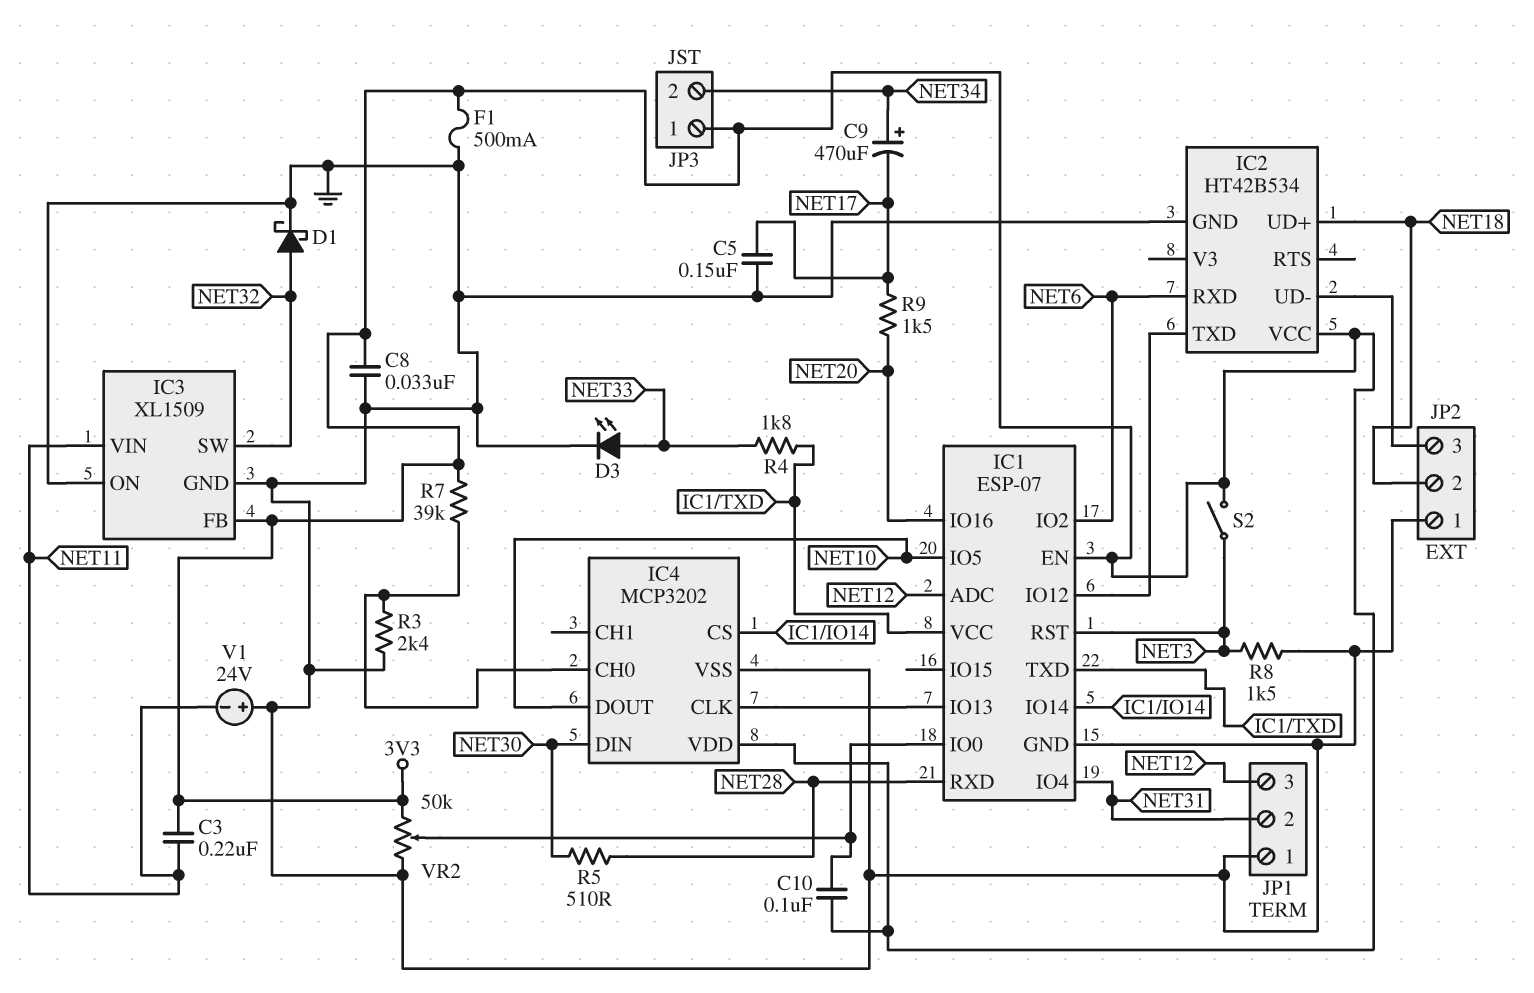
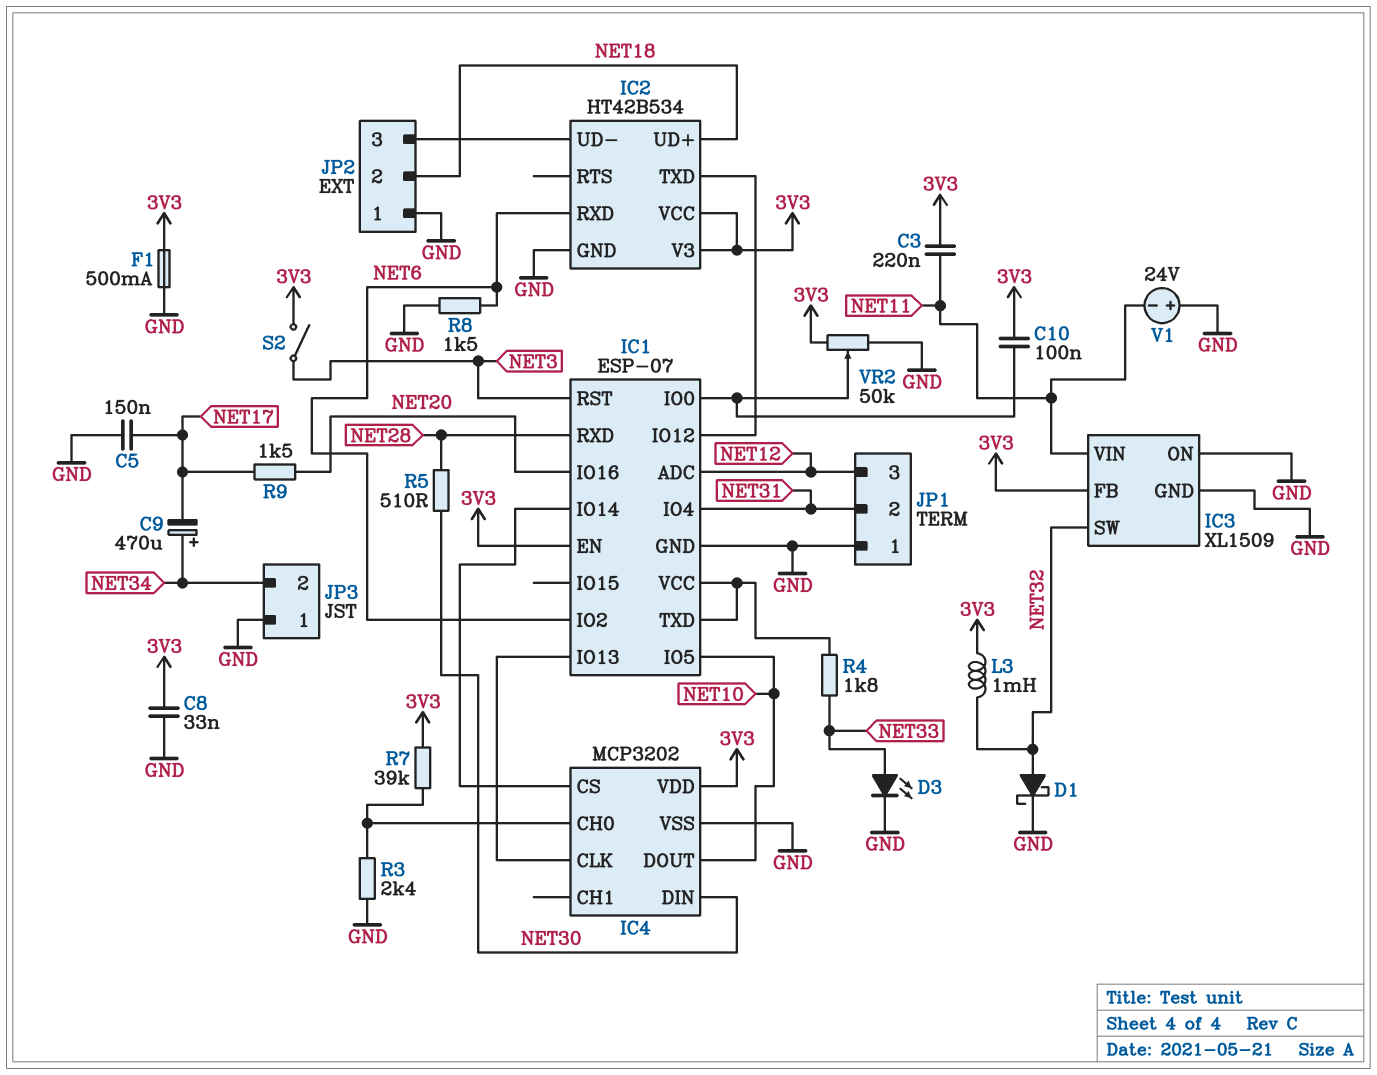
IC2 pin V3: none -> 3V3
JP3 pin 1: 3V3 -> GND
L3: none -> 1mH (3V3, NET32)
R8: 1.5k (GND, NET3) -> 1.5k (GND, NET6)

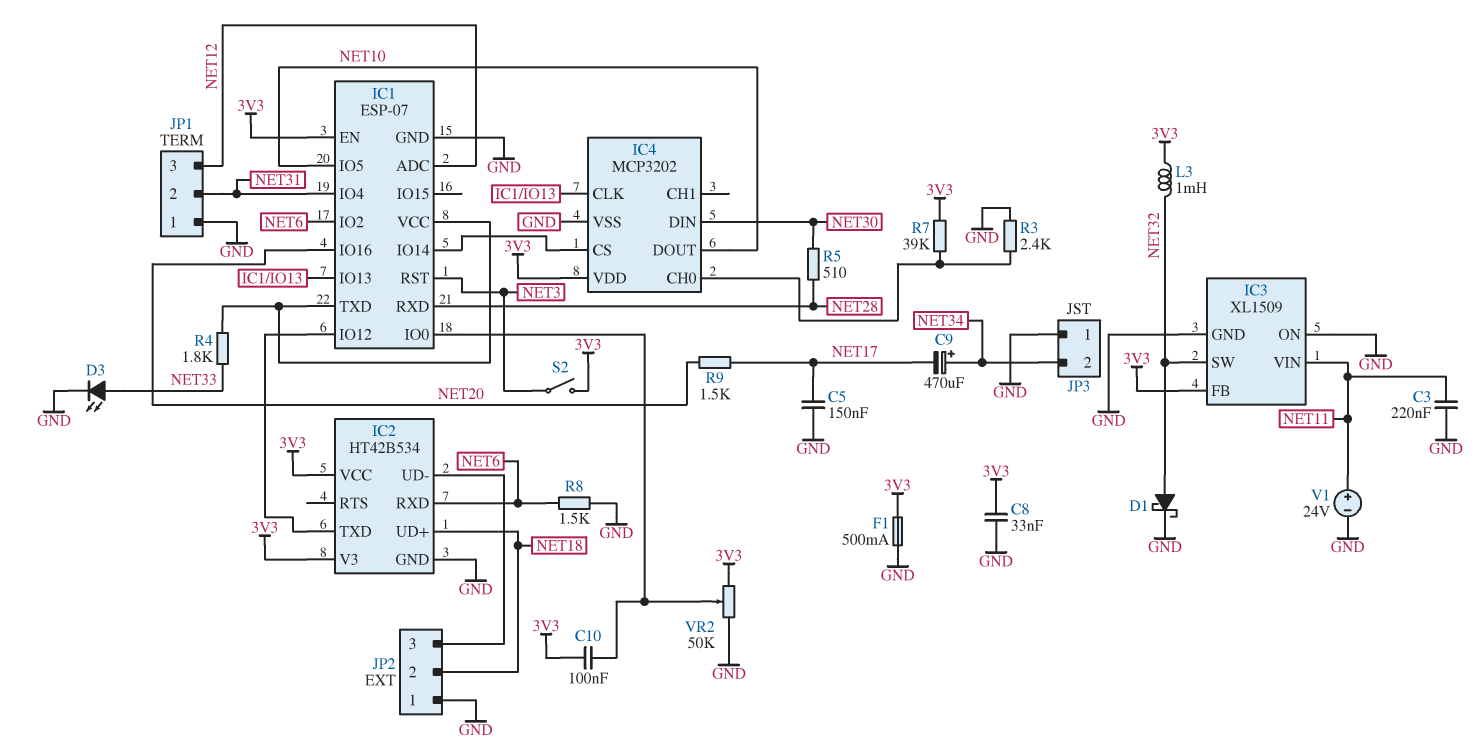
C3: 220nF (3V3, NET11) -> 220nF (GND, NET11)
V1: 24V (plus GND, minus NET11) -> 24V (plus NET11, minus GND)

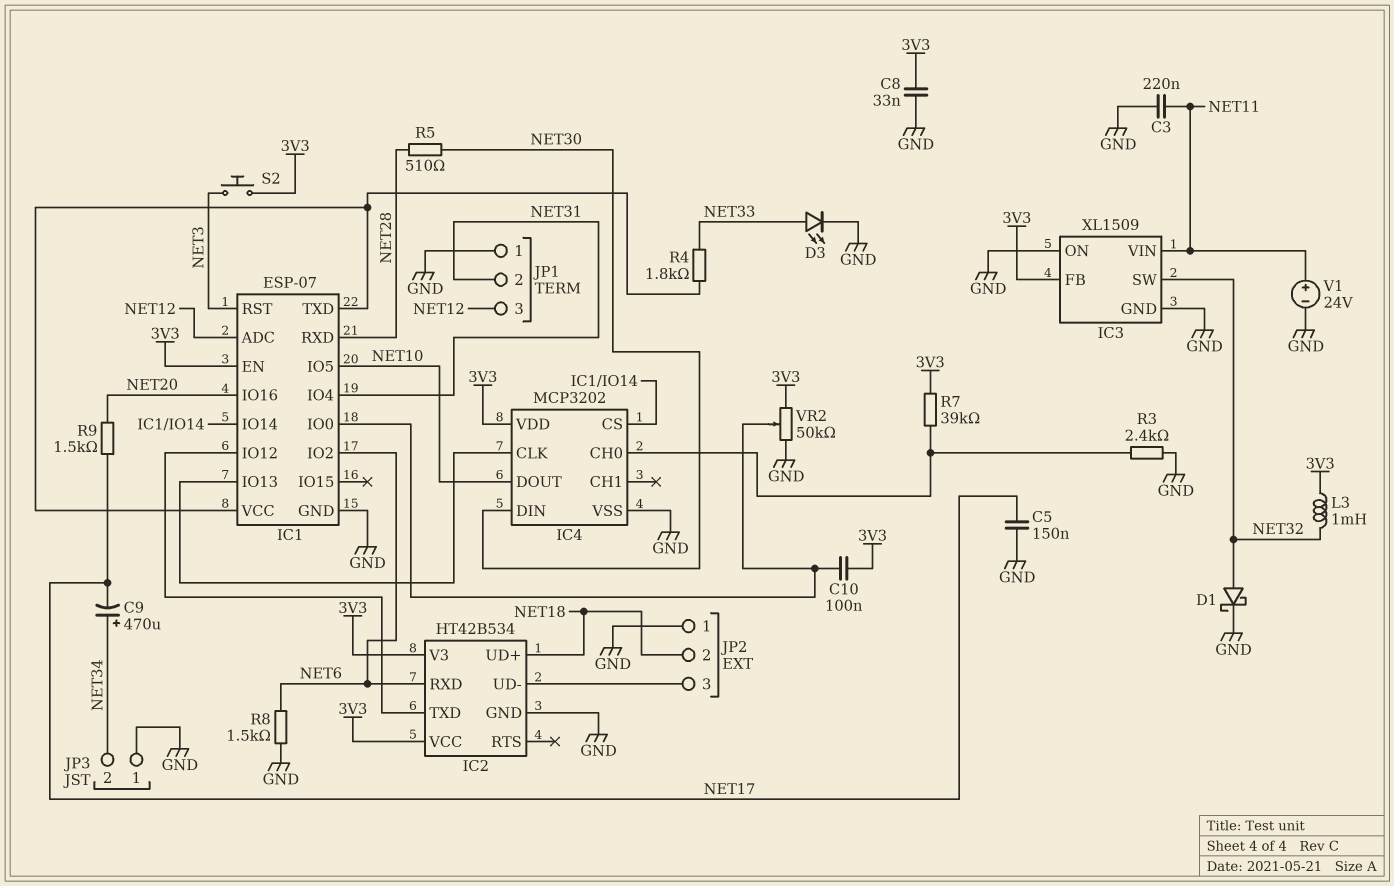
F1: 500mA (3V3, GND) -> none
S2: switch (3V3, NET3) -> button (3V3, NET3)

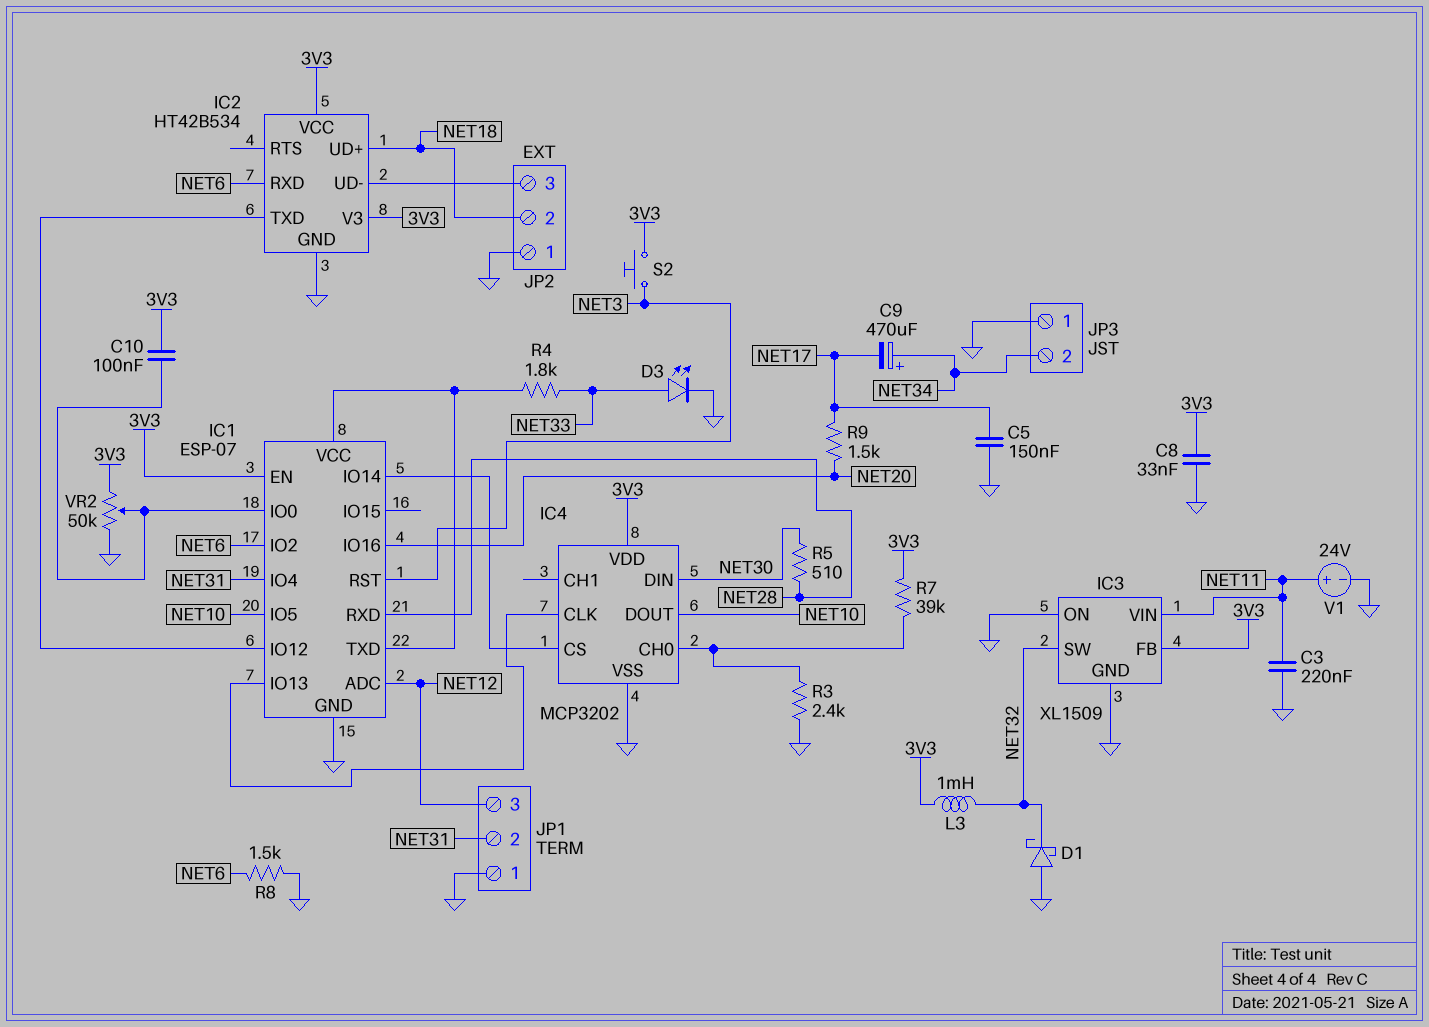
D1: schottky (A NET32, K GND) -> schottky (A GND, K NET32)

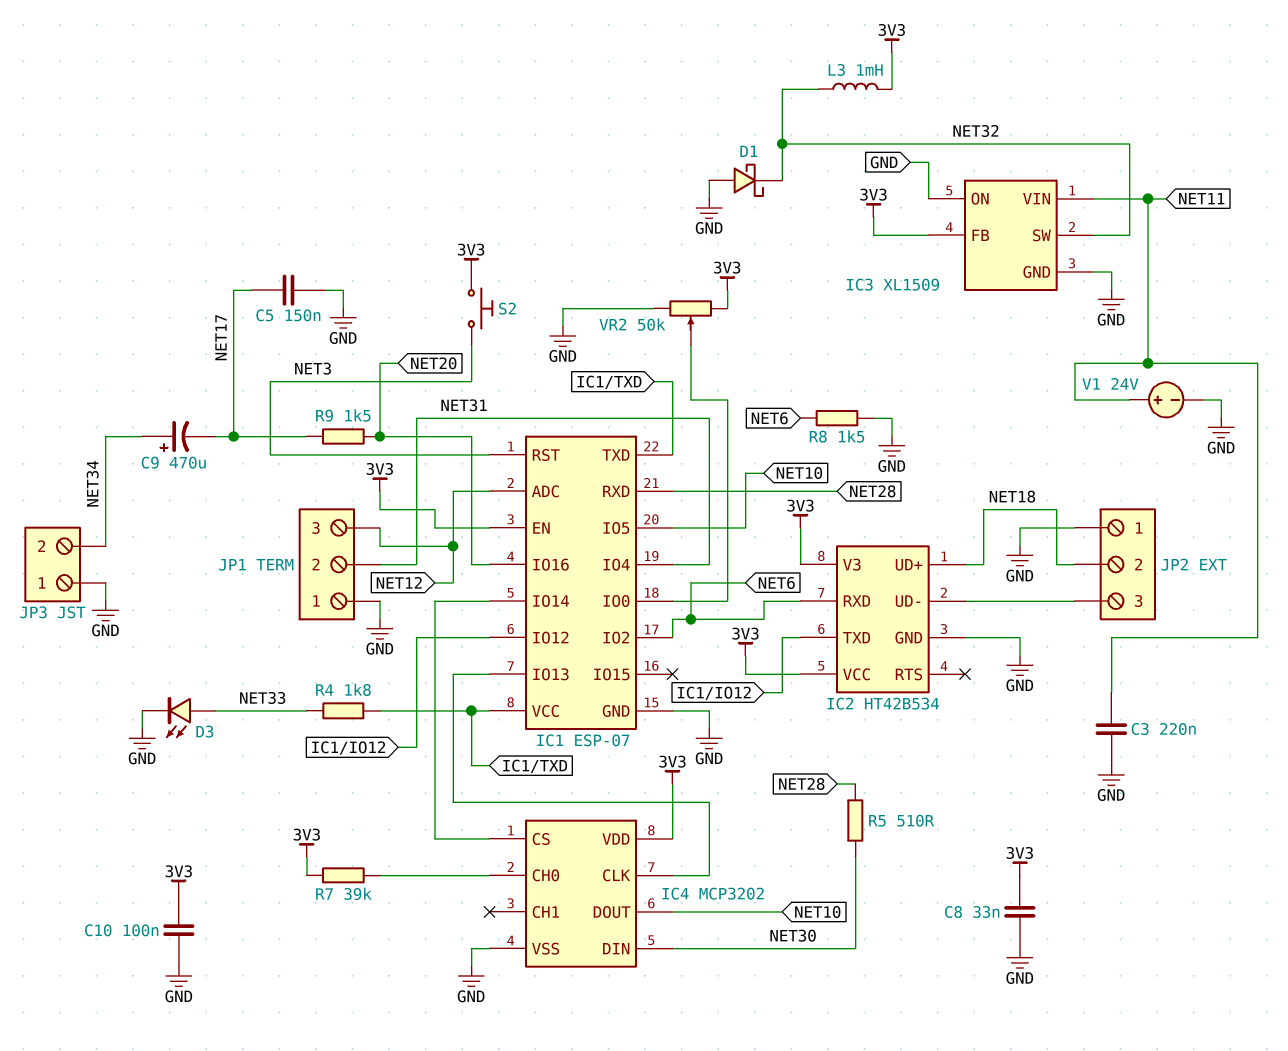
C10: 100nF (3V3, IC1/IO0) -> 100nF (3V3, GND)
R3: 2.4k (GND, IC4/CH0) -> none

